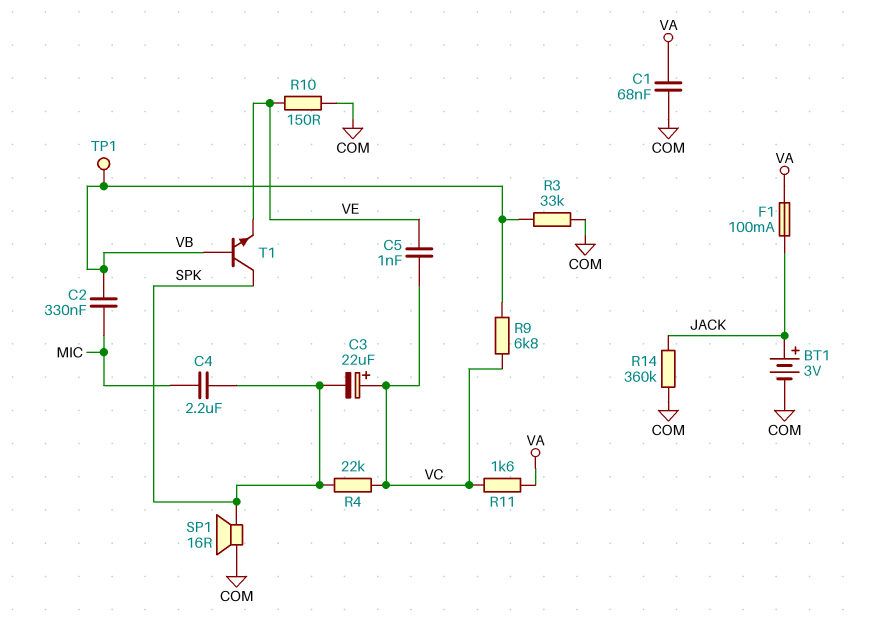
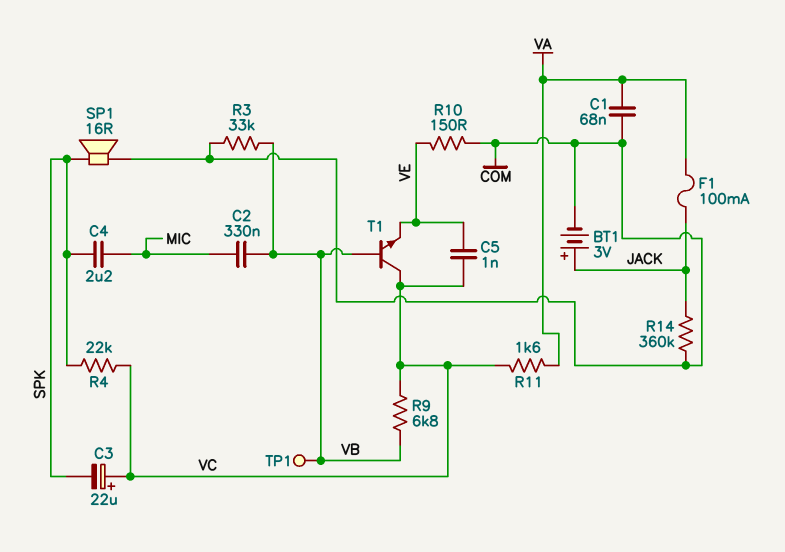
T1: NPN (B VB, C SPK, E VE) -> NPN (B VB, C VC, E VE)

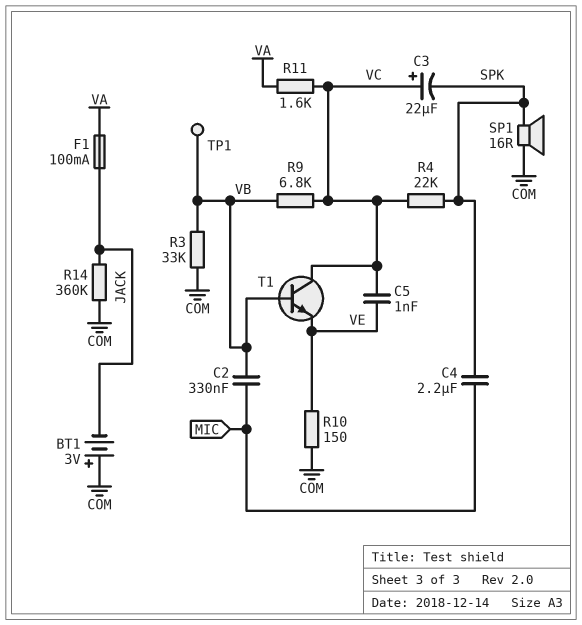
BT1: 3V (plus JACK, minus COM) -> 3V (plus COM, minus JACK)
C1: 68nF (COM, VA) -> none

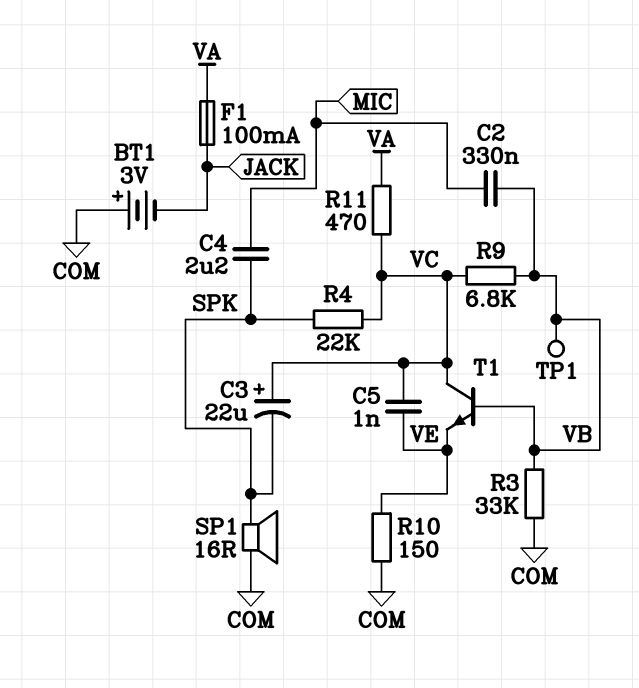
R11: 1.6k (VA, VC) -> 470 (VA, VC)
R14: 360k (COM, JACK) -> none

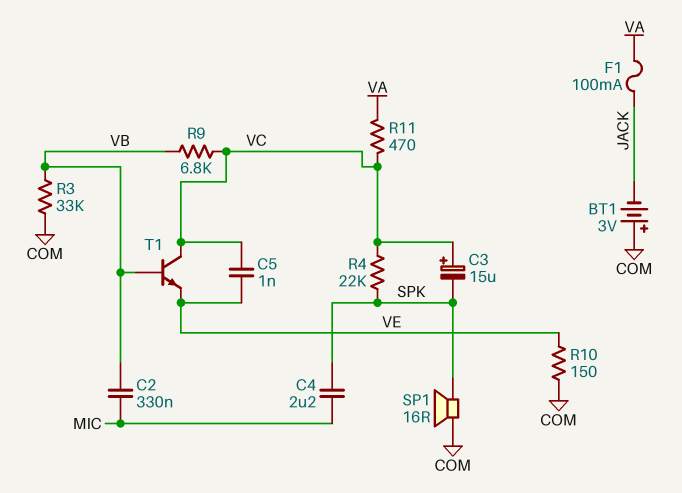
C3: 22uF (plus VC, minus SPK) -> 15uF (plus VC, minus SPK)
TP1: test point (VB) -> none

